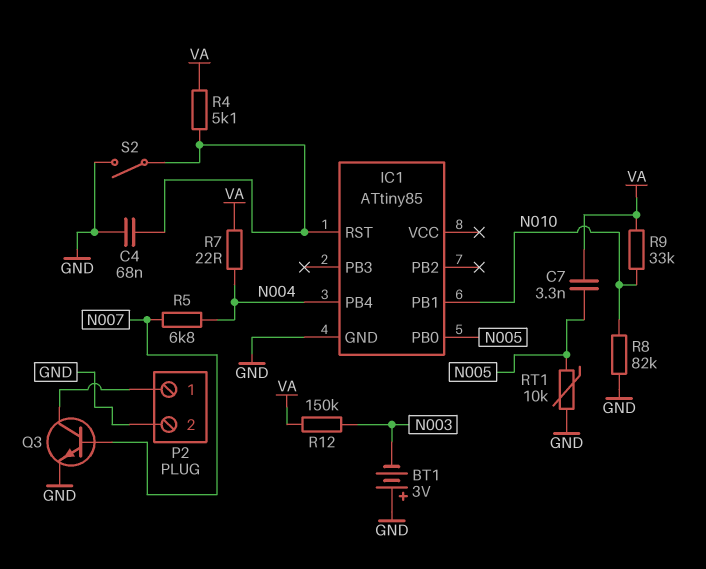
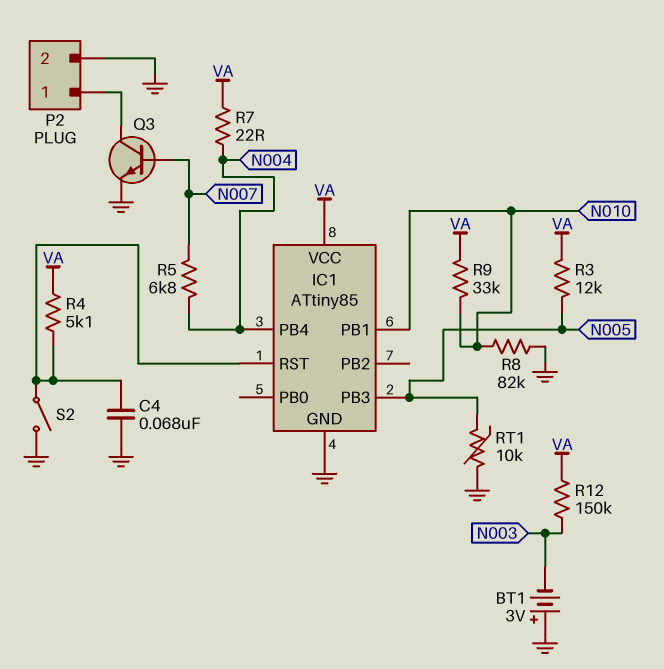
C7: 3.3nF (N005, VA) -> none
IC1 pin PB0: N005 -> none
IC1 pin PB3: none -> N005
IC1 pin VCC: none -> VA
R3: none -> 12k (N005, VA)

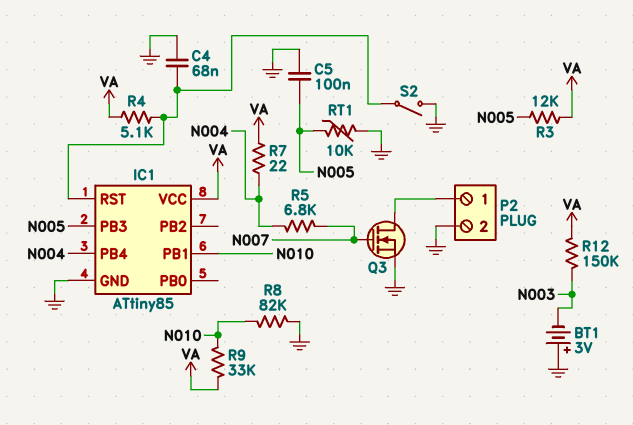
C5: none -> 100nF (GND, N005)
Q3: NPN (B N007, C P2/1, E GND) -> NMOS (G N007, D P2/1, S GND)

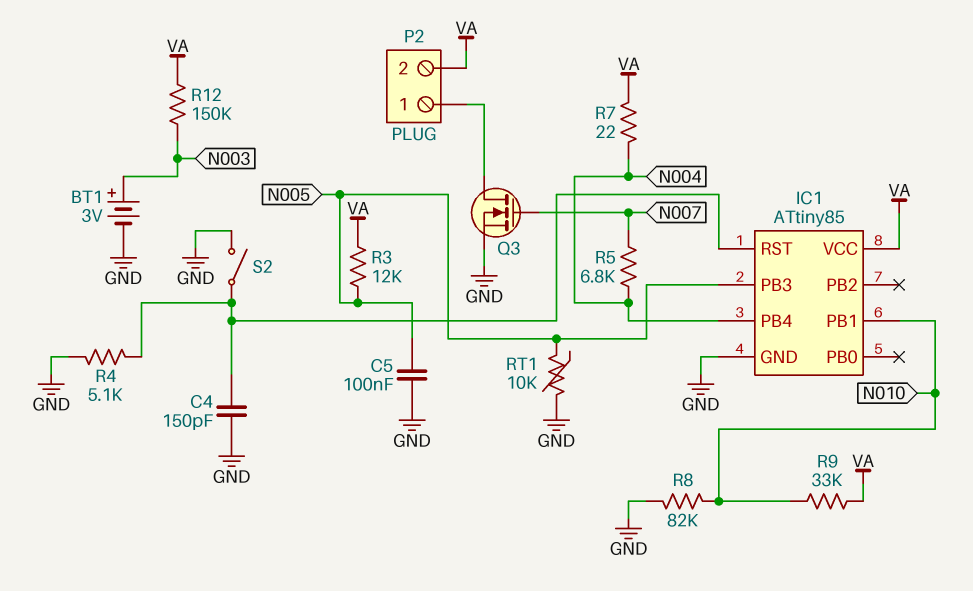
BT1: 3V (plus GND, minus N003) -> 3V (plus N003, minus GND)
C4: 68nF (GND, IC1/RST) -> 150pF (GND, IC1/RST)
P2 pin 2: GND -> VA
R4: 5.1k (IC1/RST, VA) -> 5.1k (GND, IC1/RST)

